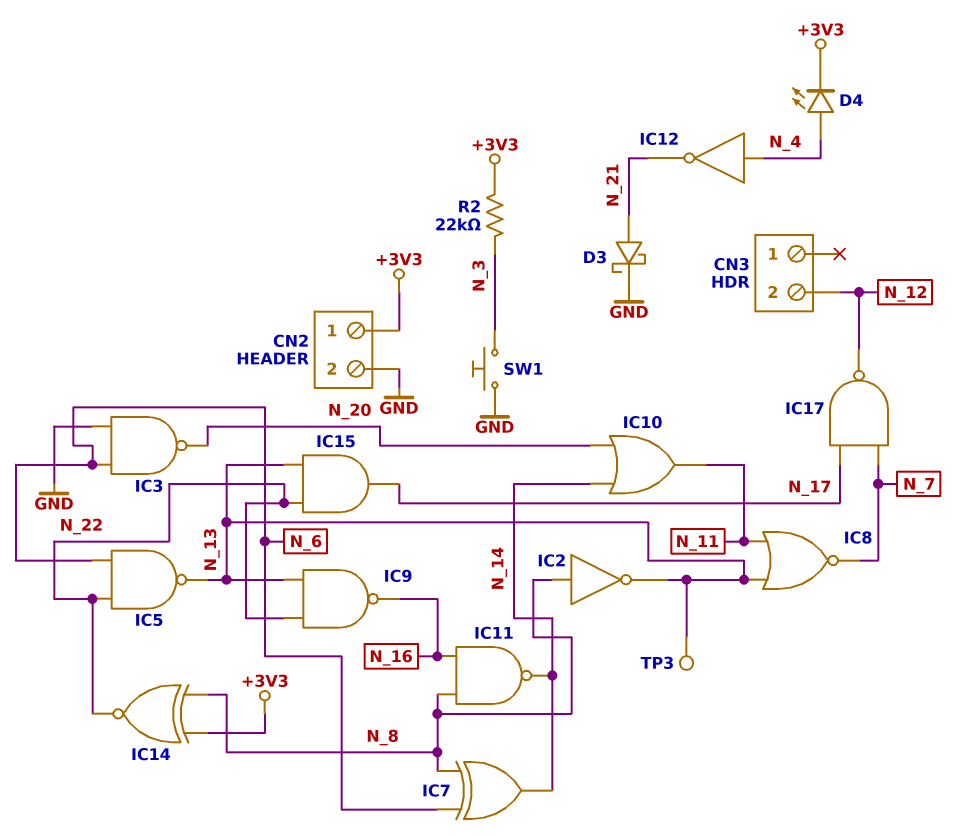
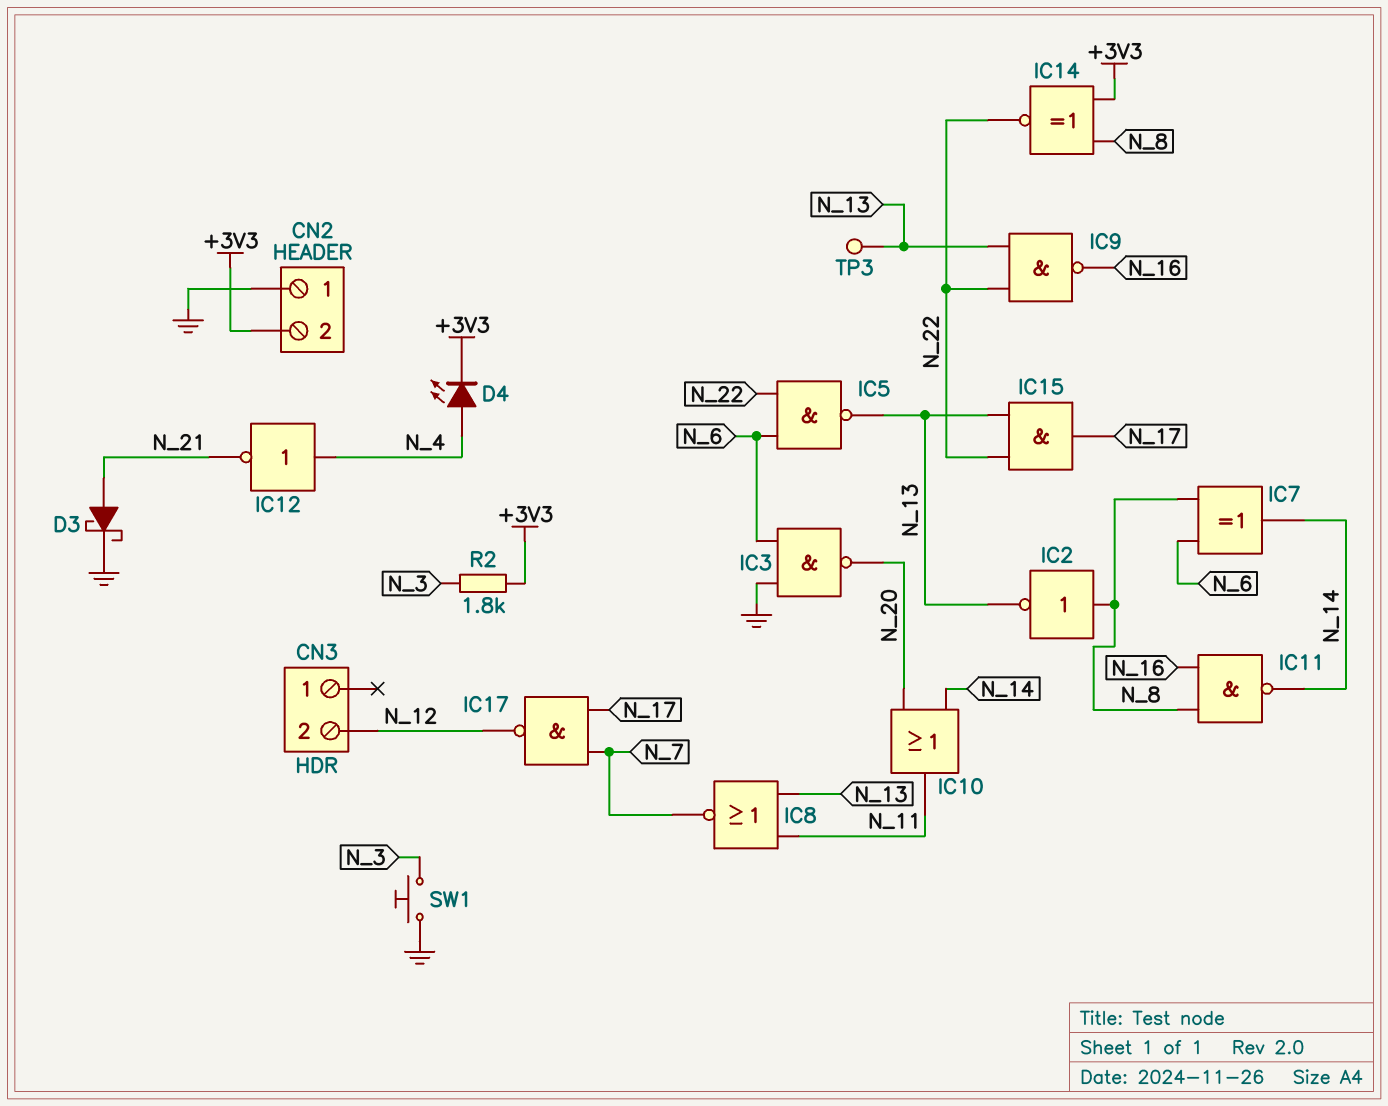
CN2 pin 1: +3V3 -> GND
CN2 pin 2: GND -> +3V3
R2: 22k (+3V3, N_3) -> 1.8k (+3V3, N_3)

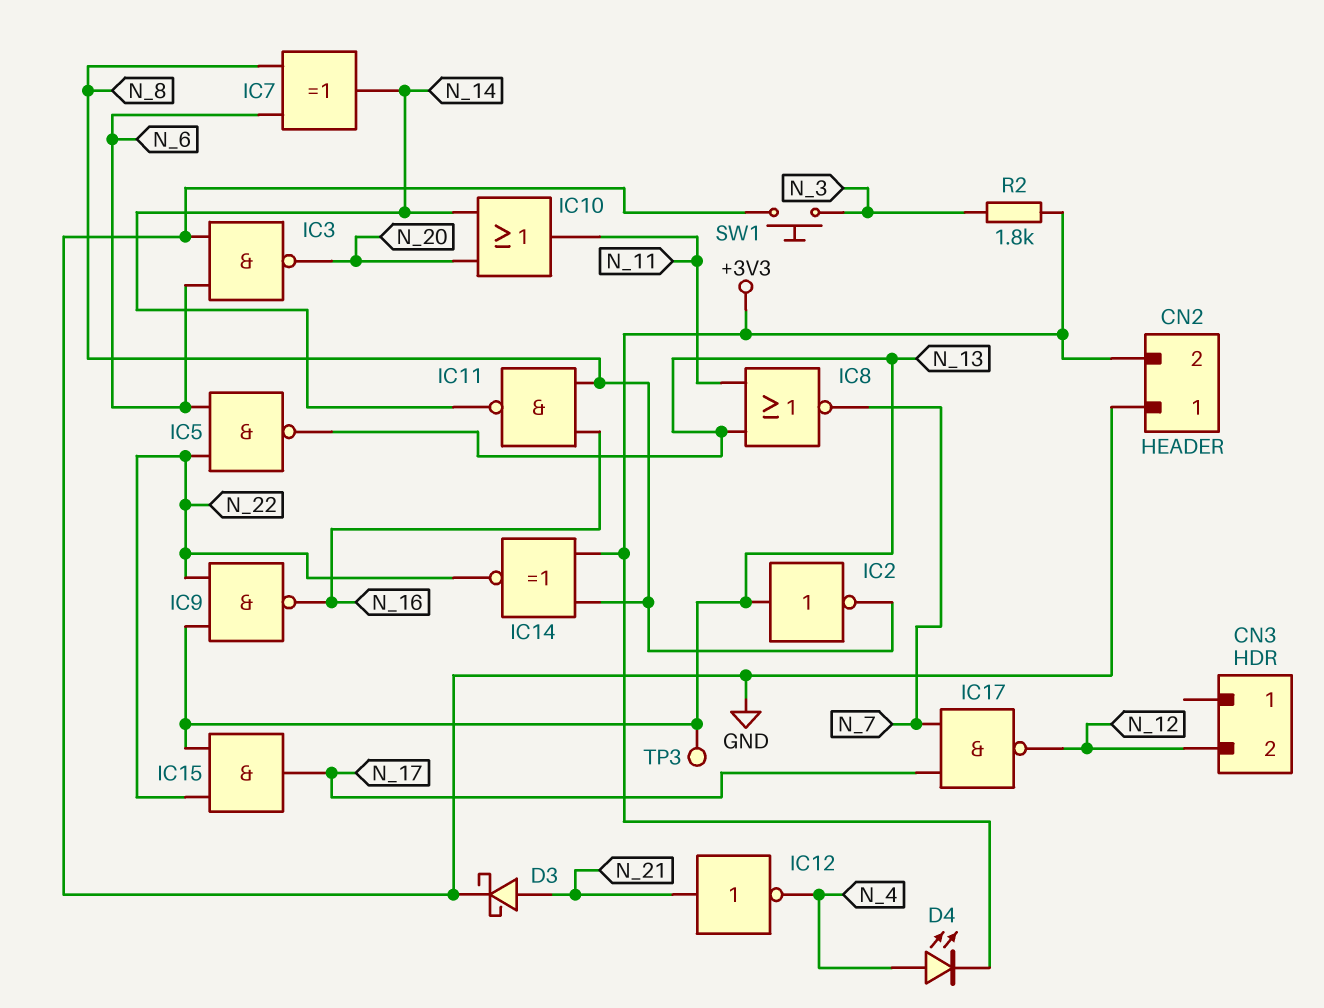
IC2: NOT (in N_8, out N_13) -> NOT (in N_13, out N_8)
IC12: NOT (in N_4, out N_21) -> NOT (in N_21, out N_4)

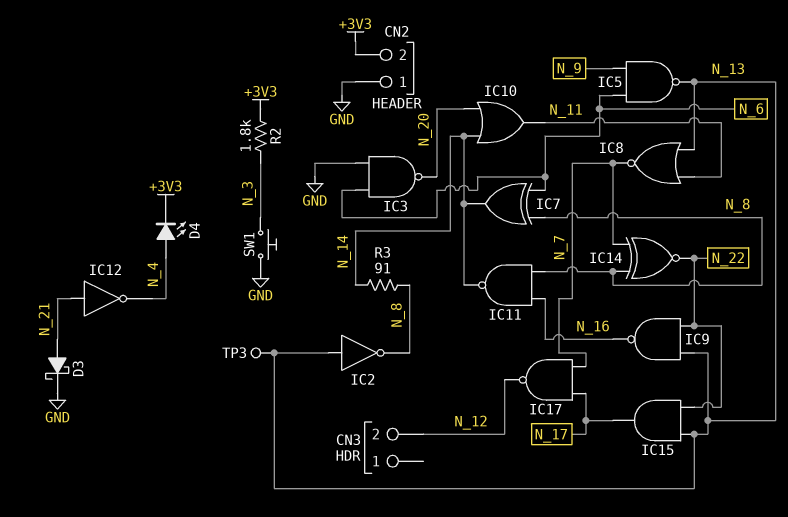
IC5: NAND (in N_6, in N_22, out N_13) -> NAND (in N_6, in N_9, out N_13)
IC14: XNOR (in +3V3, in N_8, out N_22) -> XNOR (in N_7, in N_8, out N_22)
R3: none -> 91 (N_8, N_14)

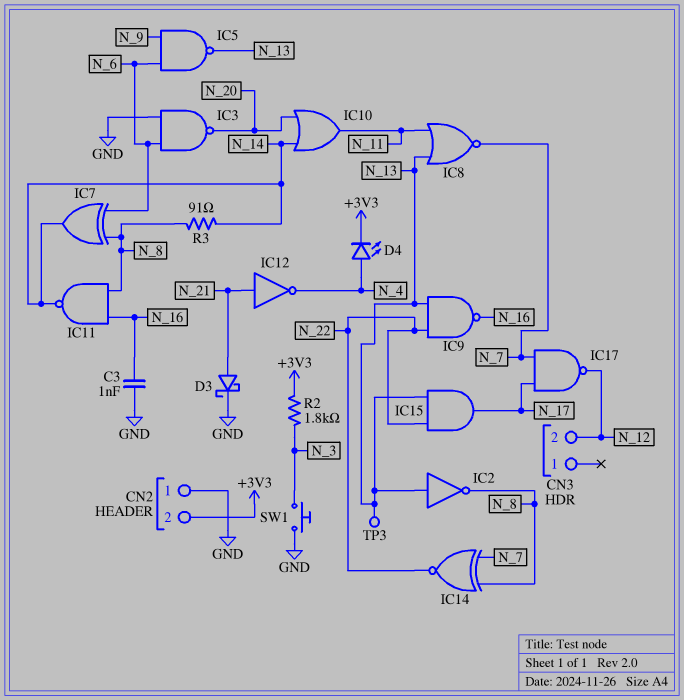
C3: none -> 1nF (GND, N_16)

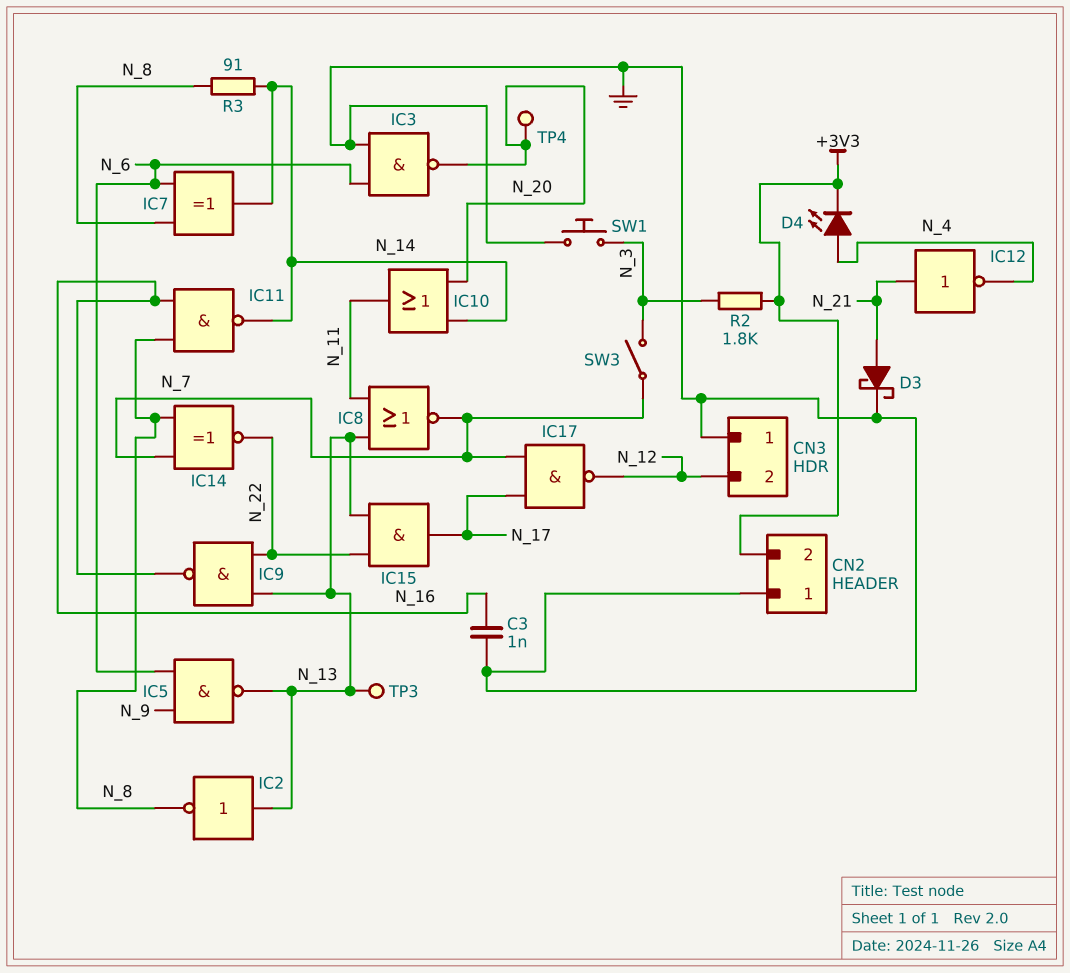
CN3 pin 1: none -> GND
SW3: none -> switch (N_3, N_7)
TP4: none -> test point (N_20)

